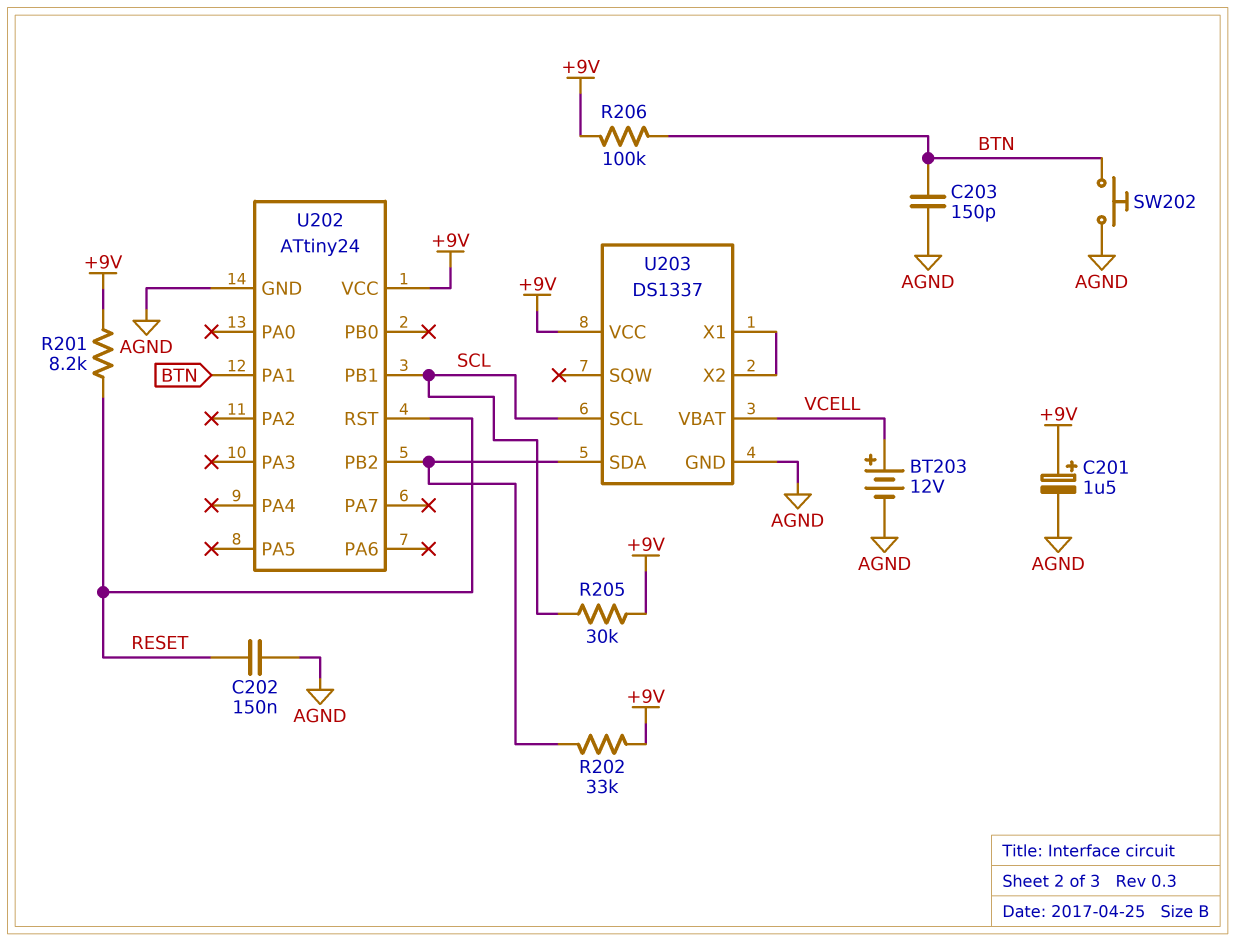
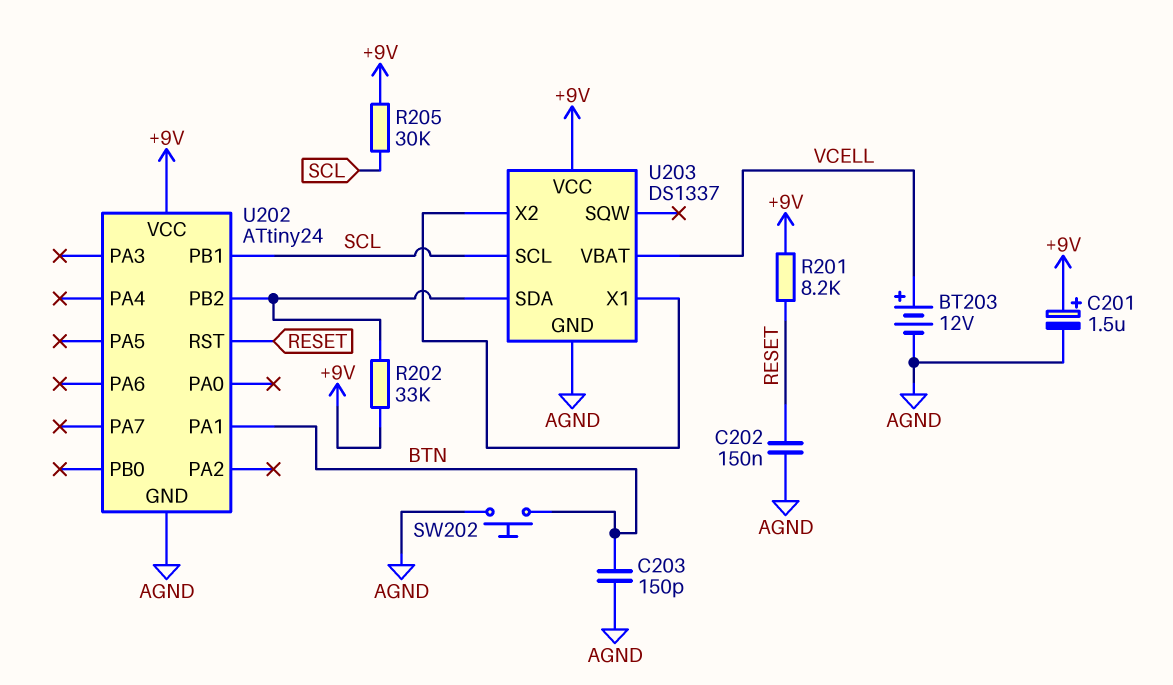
R206: 100k (+9V, BTN) -> none

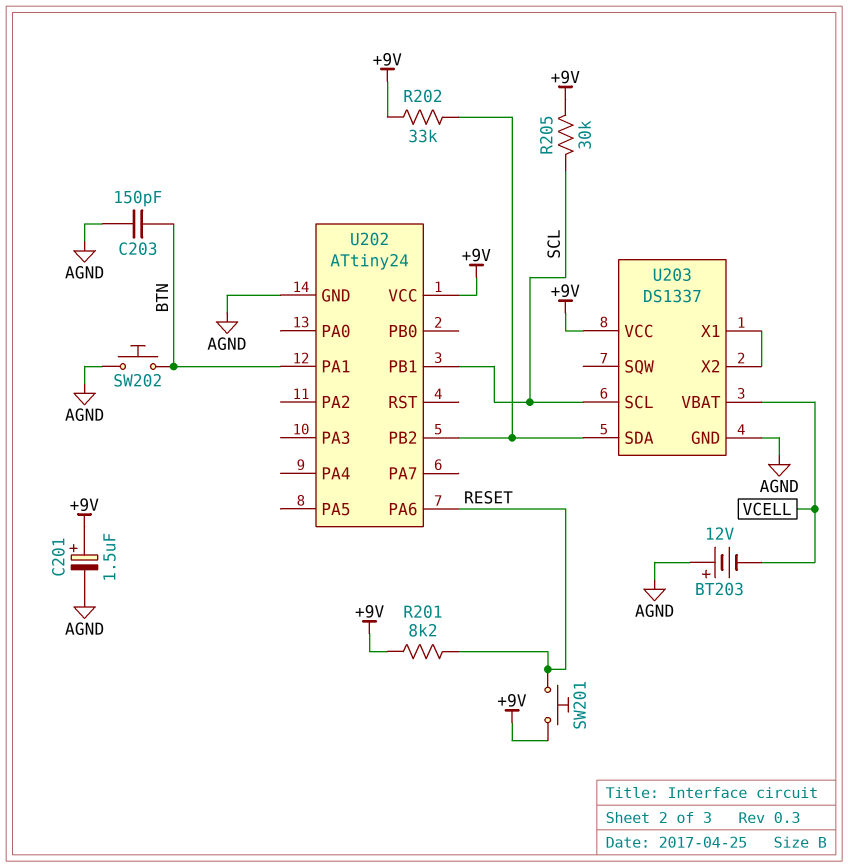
BT203: 12V (plus VCELL, minus AGND) -> 12V (plus AGND, minus VCELL)
C202: 150nF (AGND, RESET) -> none
SW201: none -> button (+9V, RESET)
U202 pin PA6: none -> RESET
U202 pin RST: RESET -> none

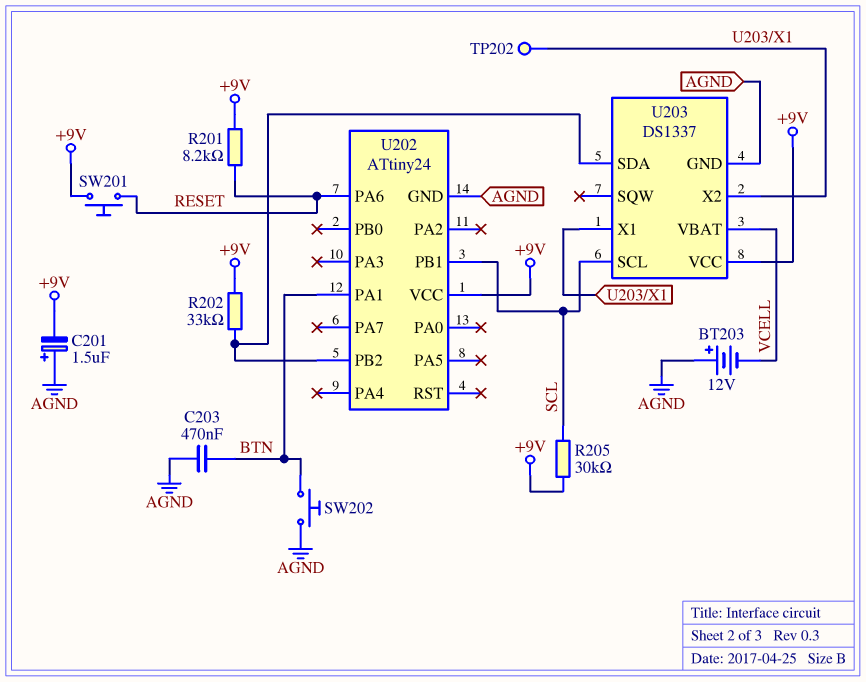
C201: 1.5uF (plus +9V, minus AGND) -> 1.5uF (plus AGND, minus +9V)
C203: 150pF (AGND, BTN) -> 470nF (AGND, BTN)
TP202: none -> test point (U203/X1)

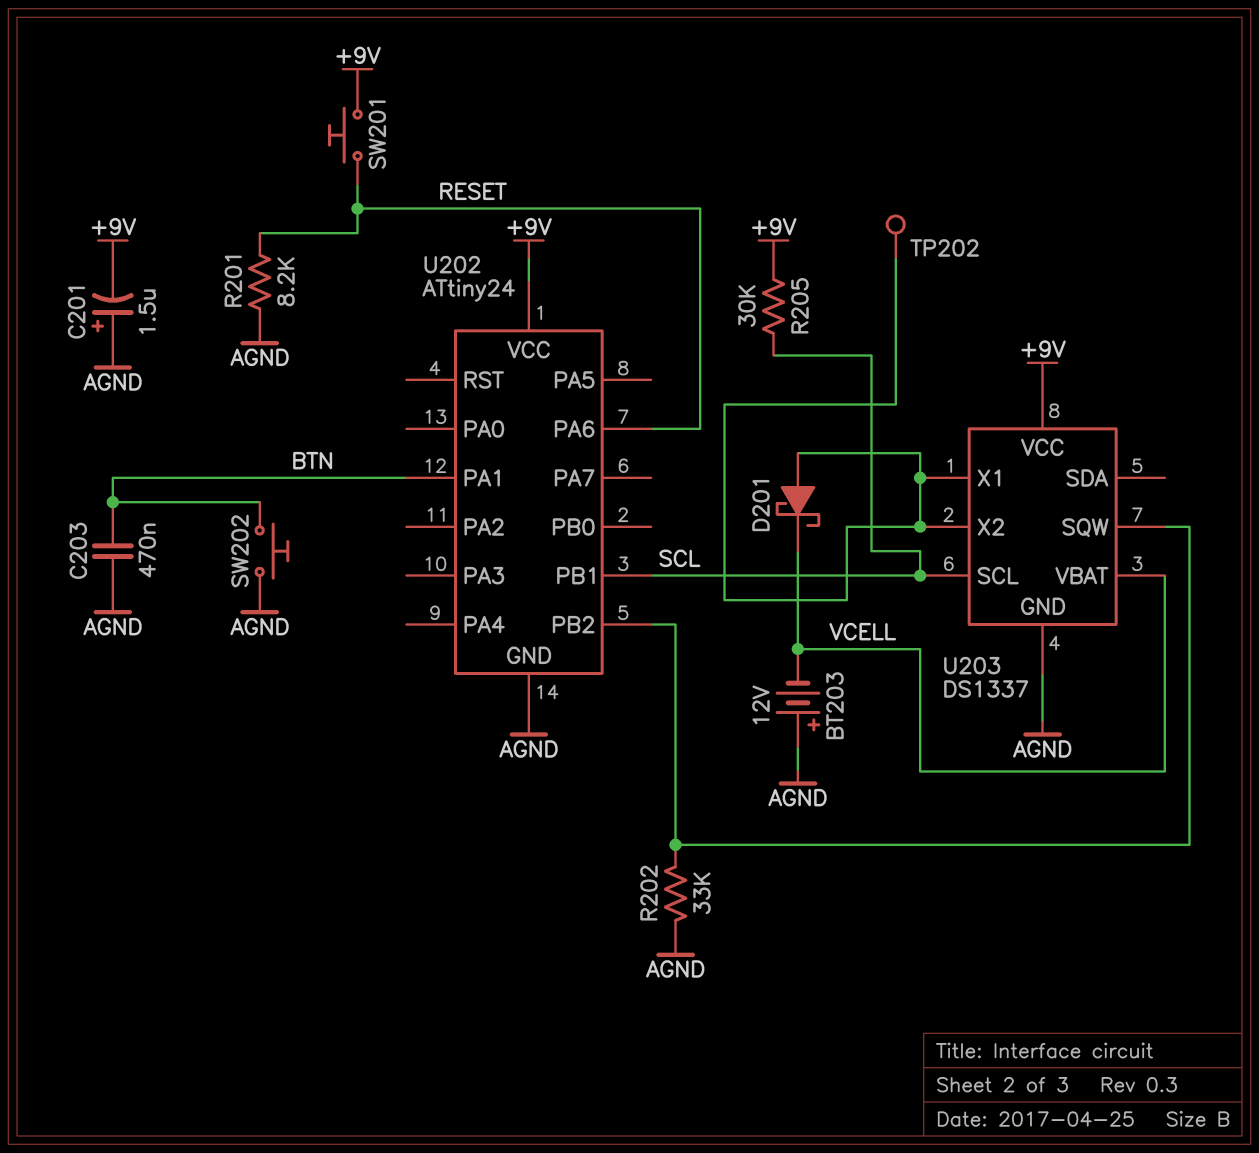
D201: none -> schottky (A U203/X1, K VCELL)
R201: 8.2k (+9V, RESET) -> 8.2k (AGND, RESET)
R202: 33k (+9V, U202/PB2) -> 33k (AGND, U202/PB2)
U203 pin SDA: U202/PB2 -> none
U203 pin SQW: none -> U202/PB2

